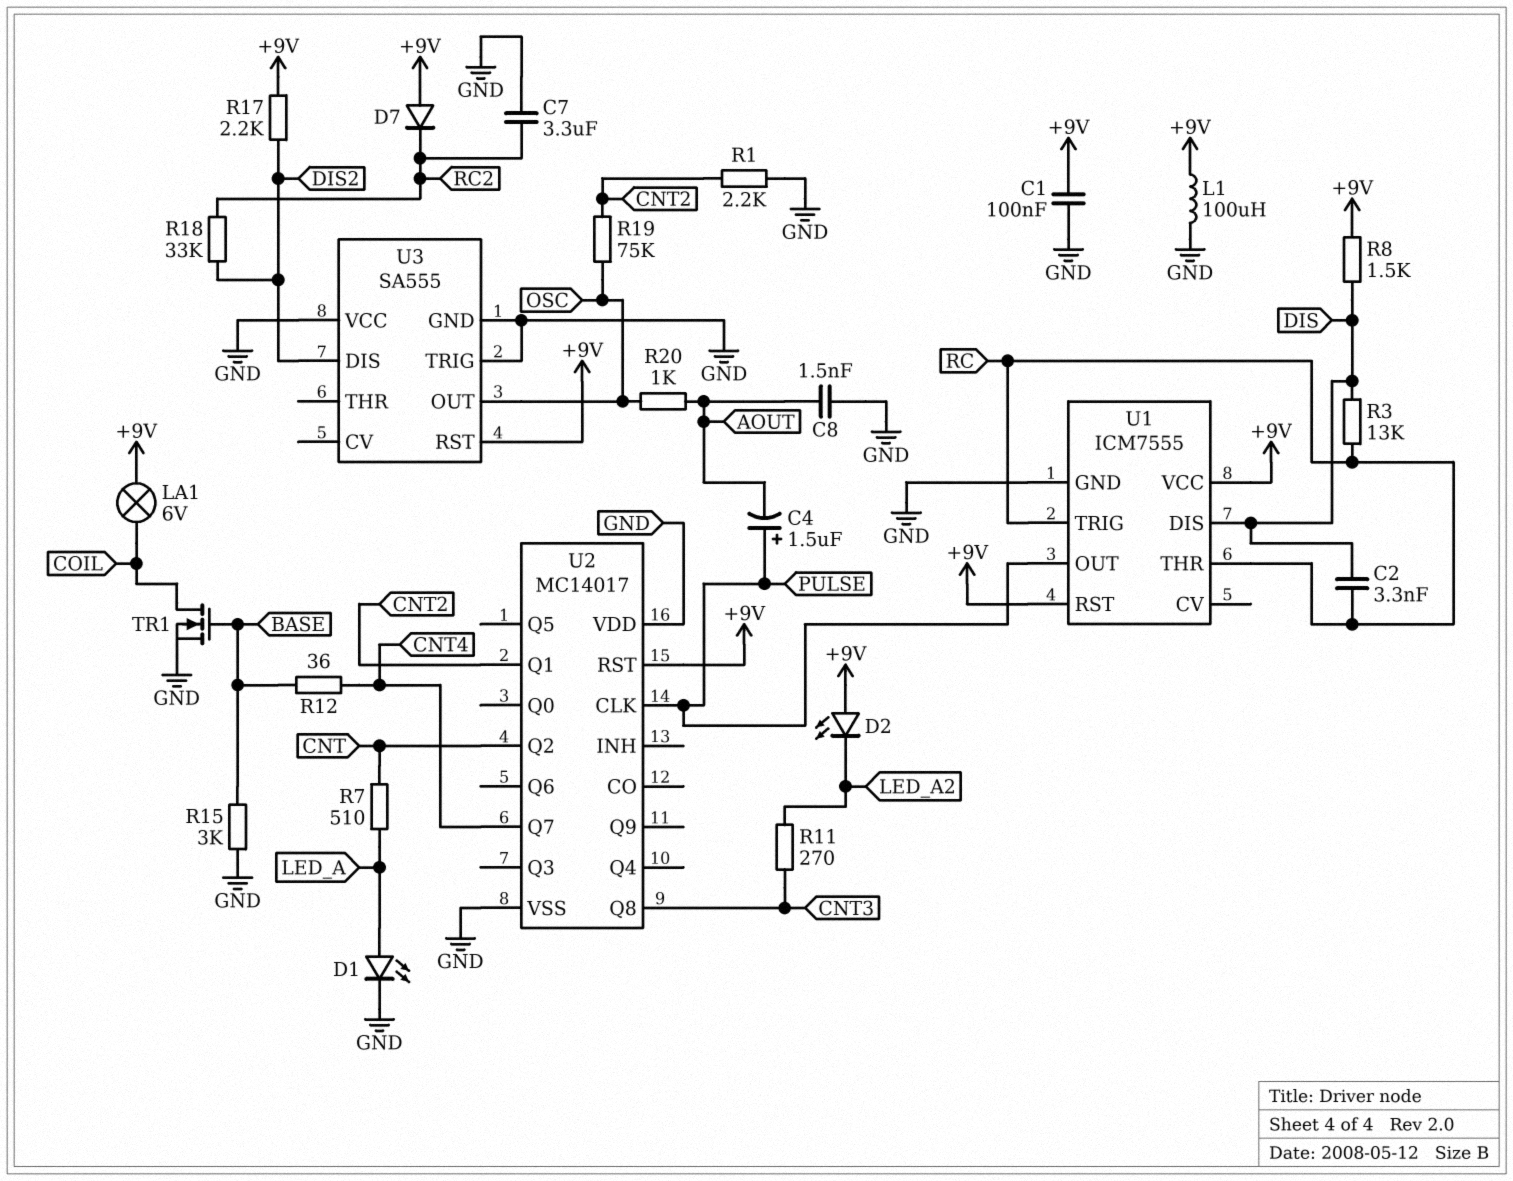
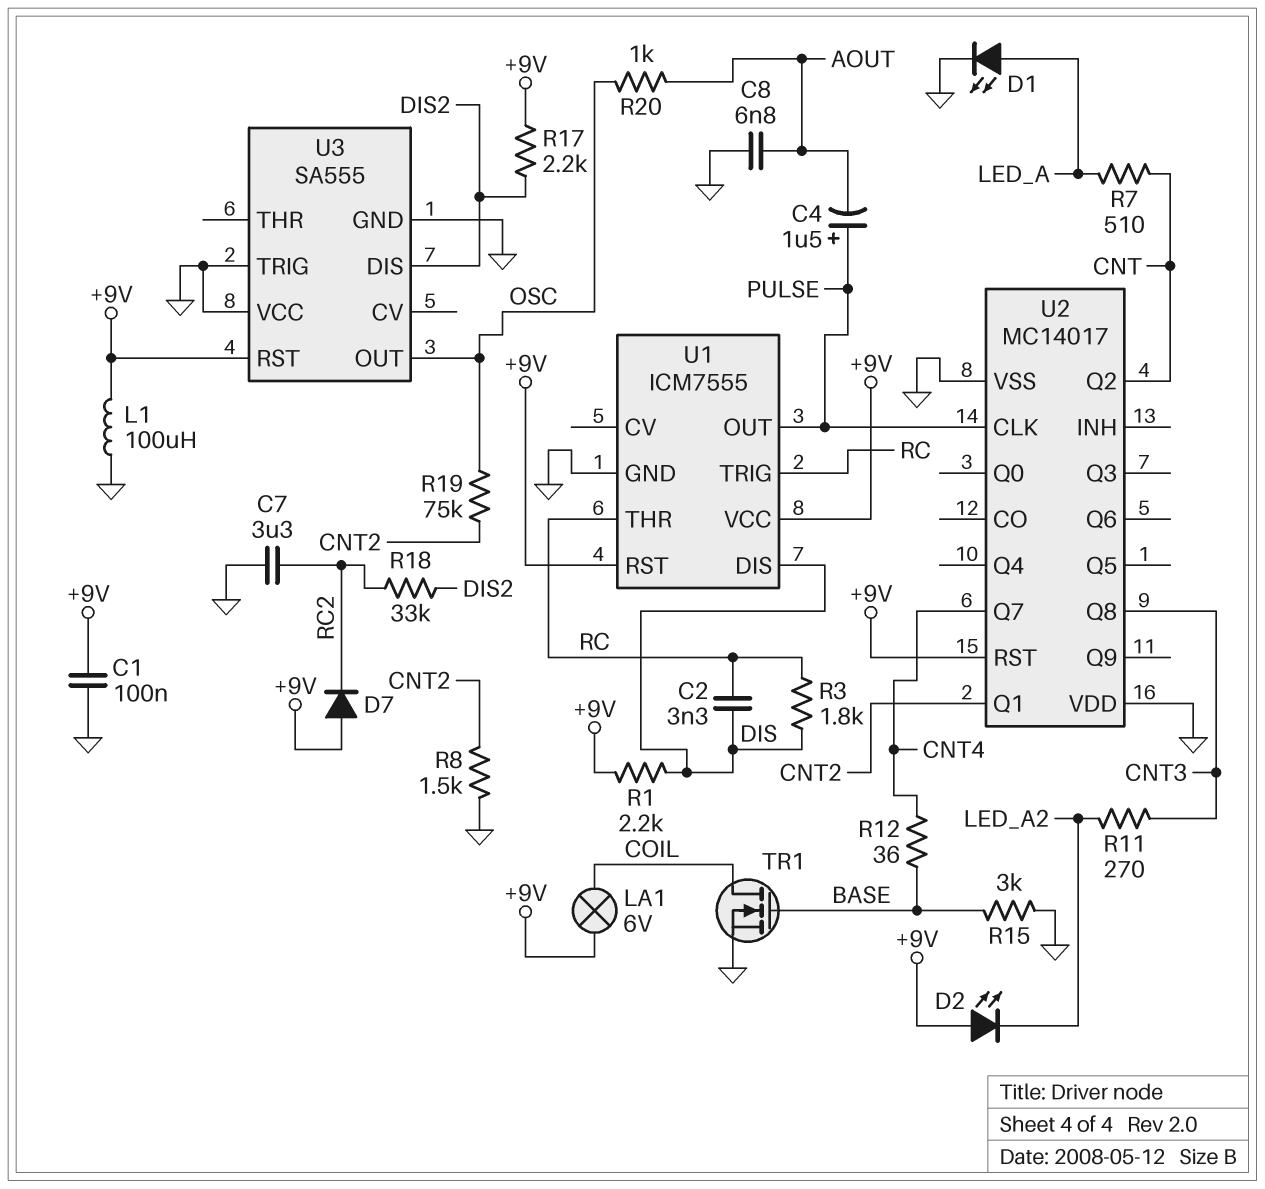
C8: 1.5nF (AOUT, GND) -> 6.8nF (AOUT, GND)
R1: 2.2k (CNT2, GND) -> 2.2k (+9V, DIS)
R3: 13k (DIS, RC) -> 1.8k (DIS, RC)
R8: 1.5k (+9V, DIS) -> 1.5k (CNT2, GND)

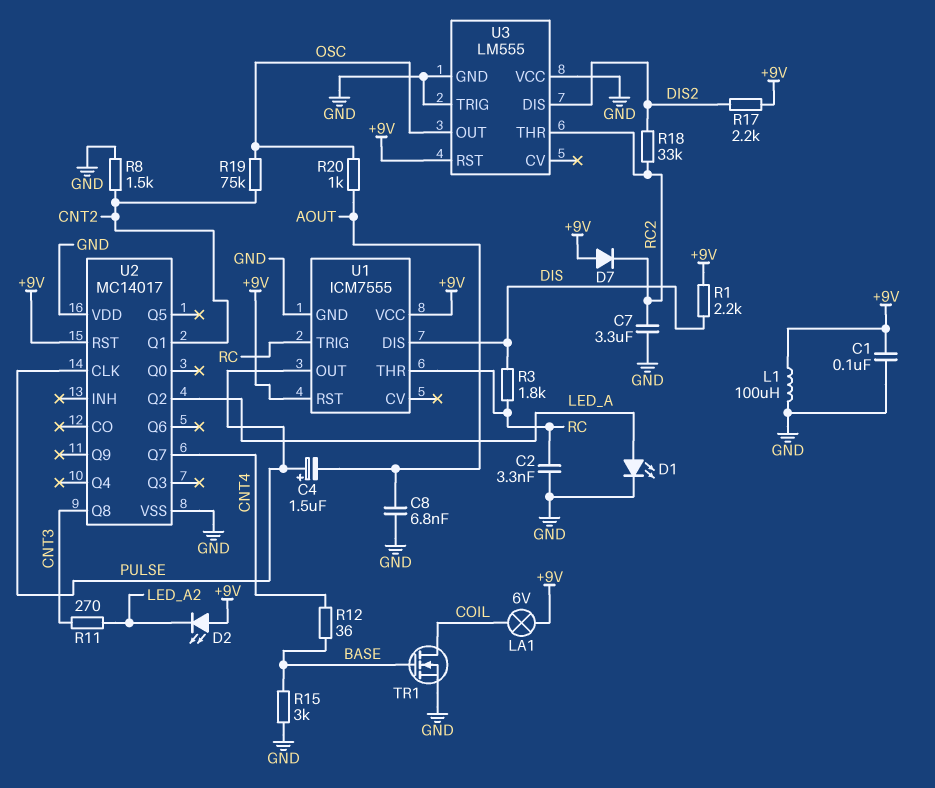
C2: 3.3nF (DIS, RC) -> 3.3nF (GND, RC)
R7: 510 (CNT, LED_A) -> none
U2 pin Q2: CNT -> LED_A
U3: SA555 -> LM555
U3 pin THR: none -> RC2

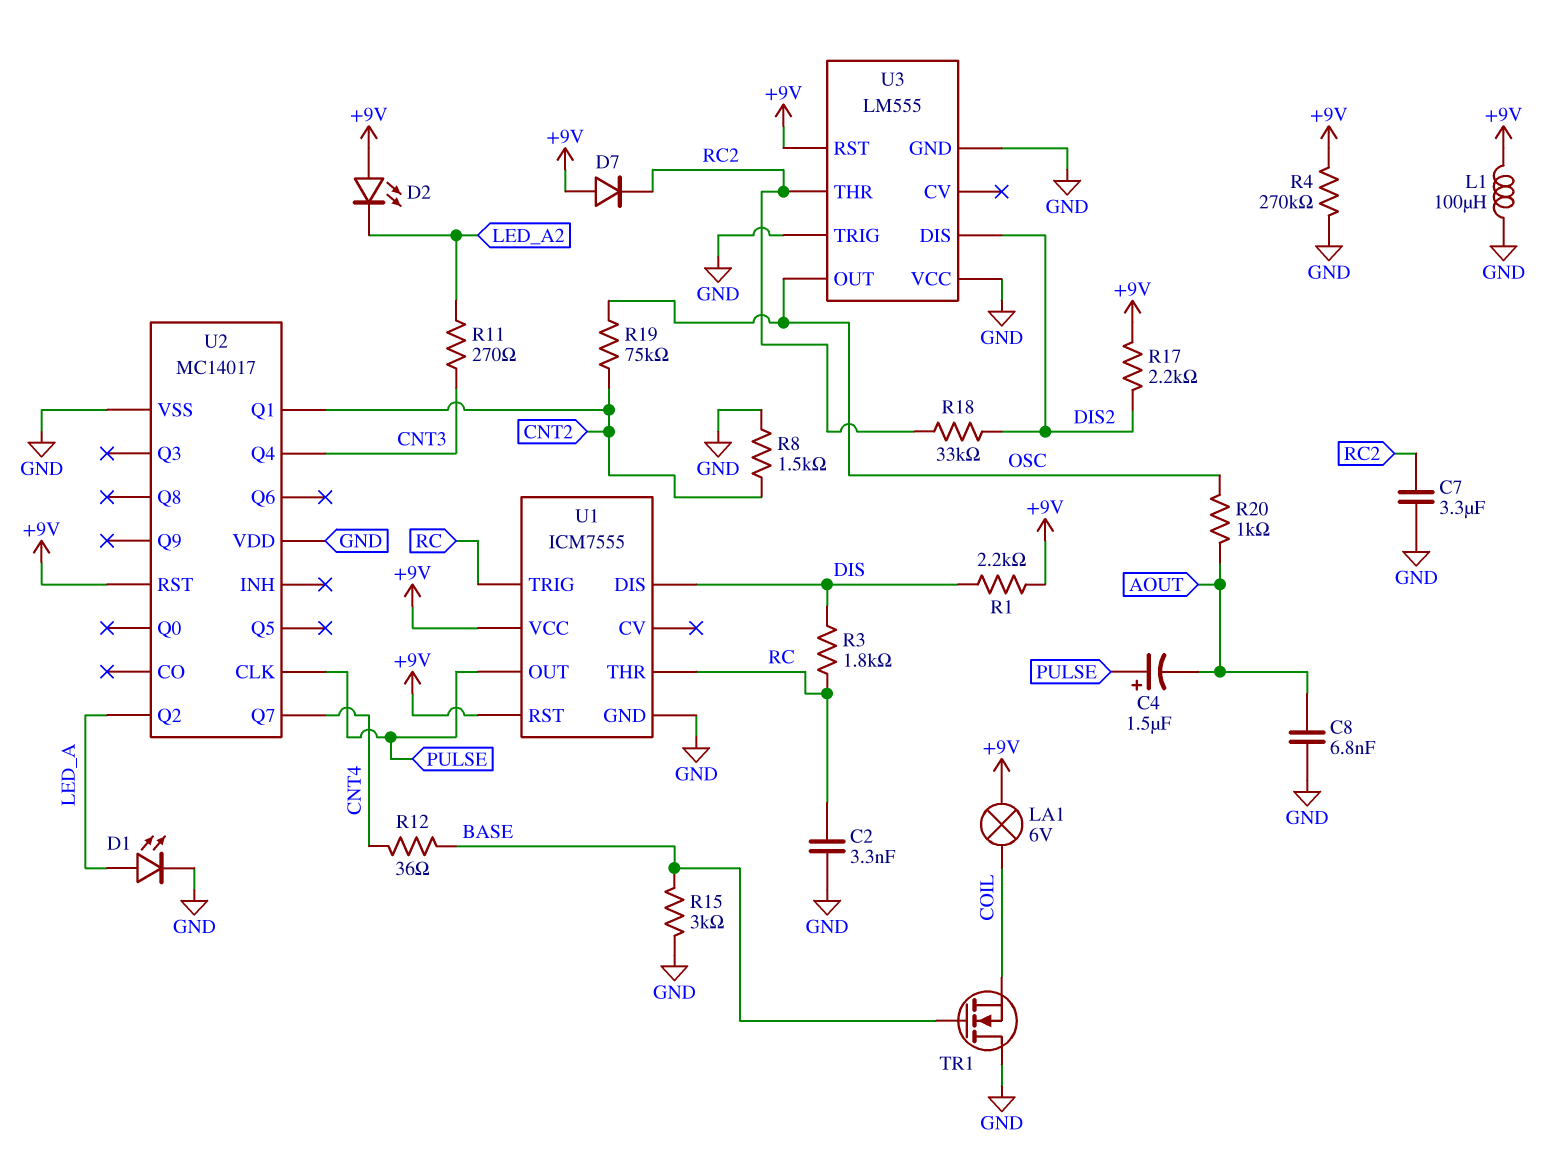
C1: 100nF (+9V, GND) -> none
R4: none -> 270k (+9V, GND)
TR1: NMOS (G BASE, D COIL, S GND) -> NMOS (G BASE, D GND, S COIL)
U2 pin Q4: none -> CNT3
U2 pin Q8: CNT3 -> none

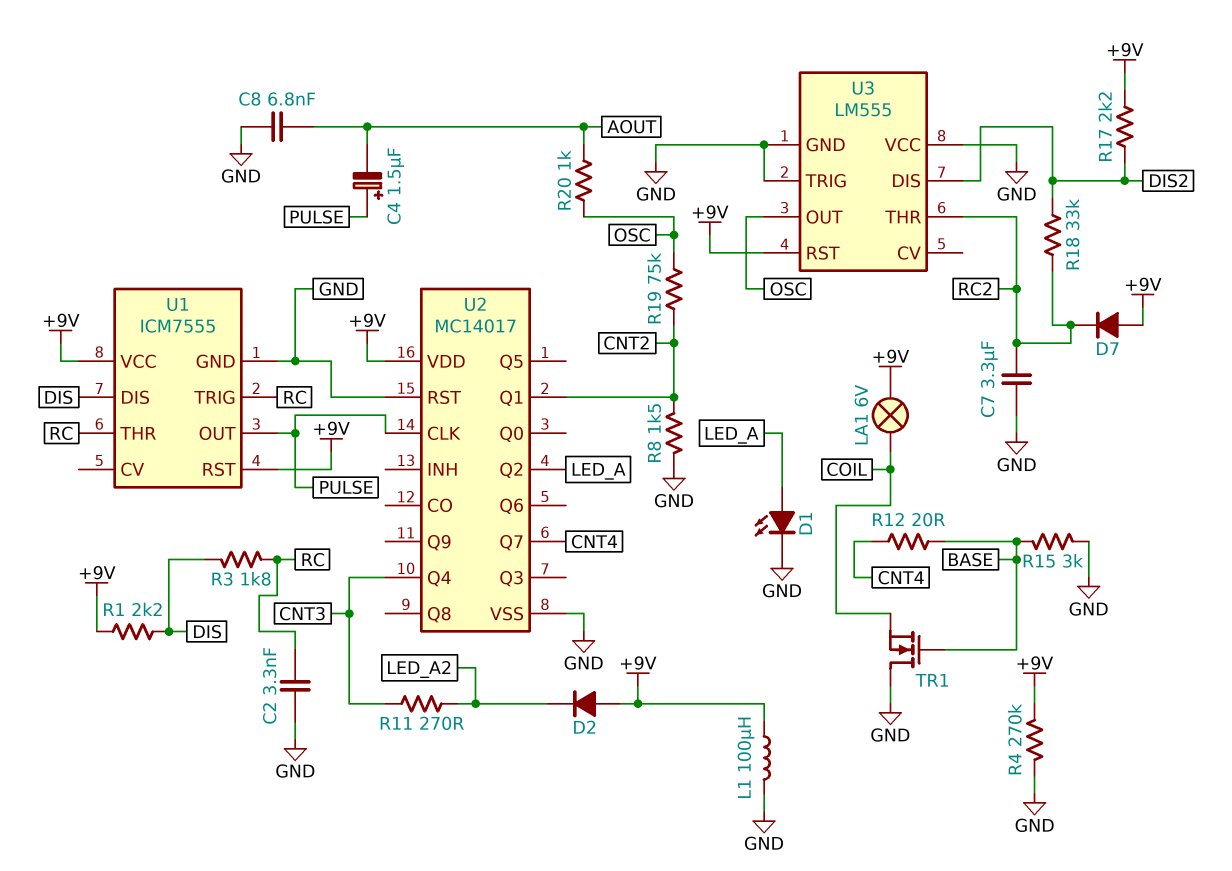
D2: LED (A +9V, K LED_A2) -> diode (A +9V, K LED_A2)
R12: 36 (BASE, CNT4) -> 20 (BASE, CNT4)
U2 pin RST: +9V -> GND
U2 pin VDD: GND -> +9V

